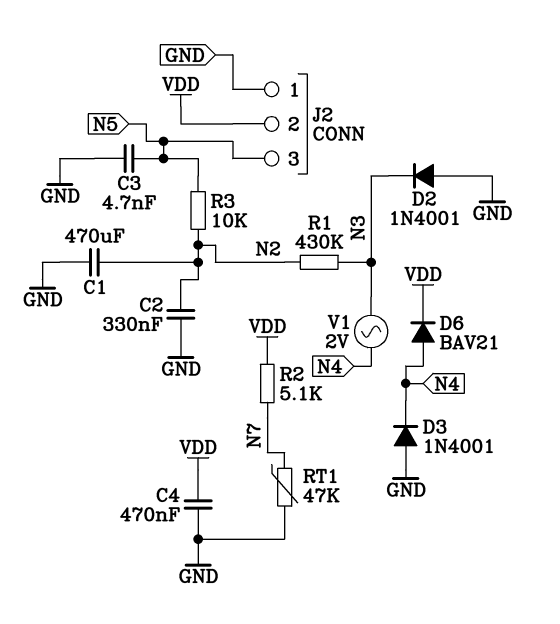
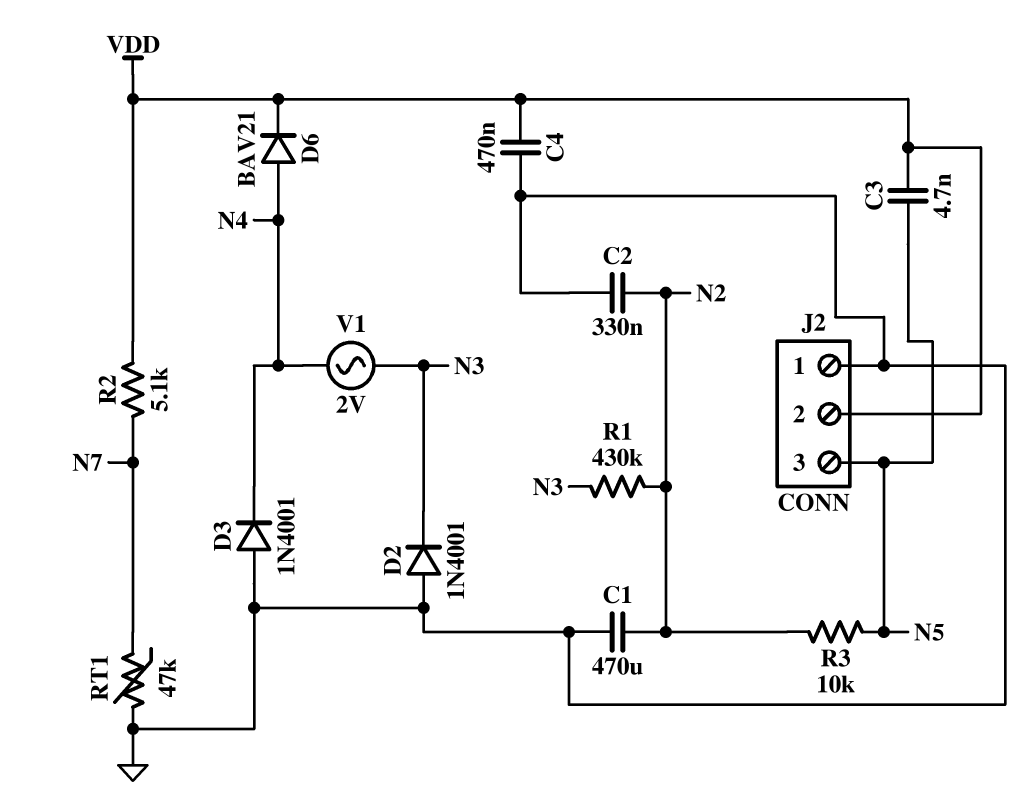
C3: 4.7nF (GND, N5) -> 4.7nF (N5, VDD)

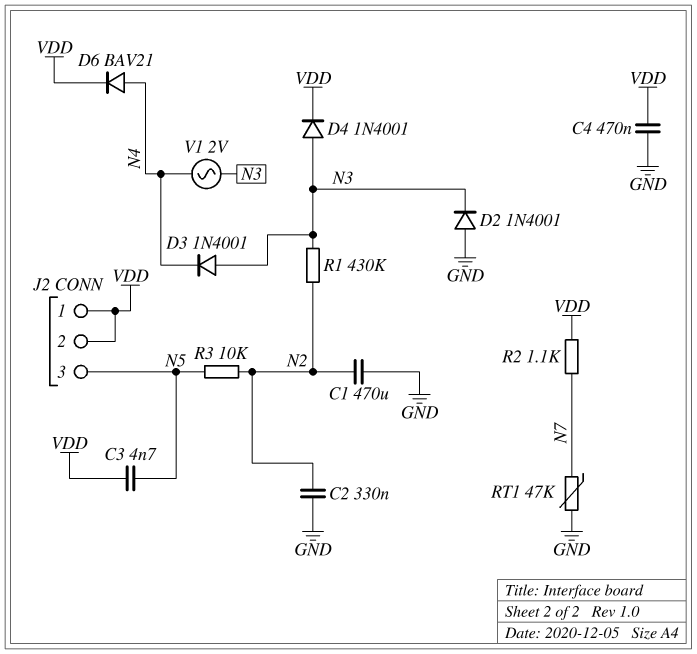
D3: diode 1N4001 (A GND, K N4) -> diode 1N4001 (A N3, K N4)
D4: none -> diode 1N4001 (A N3, K VDD)
J2 pin 1: GND -> VDD
R2: 5.1k (N7, VDD) -> 1.1k (N7, VDD)

